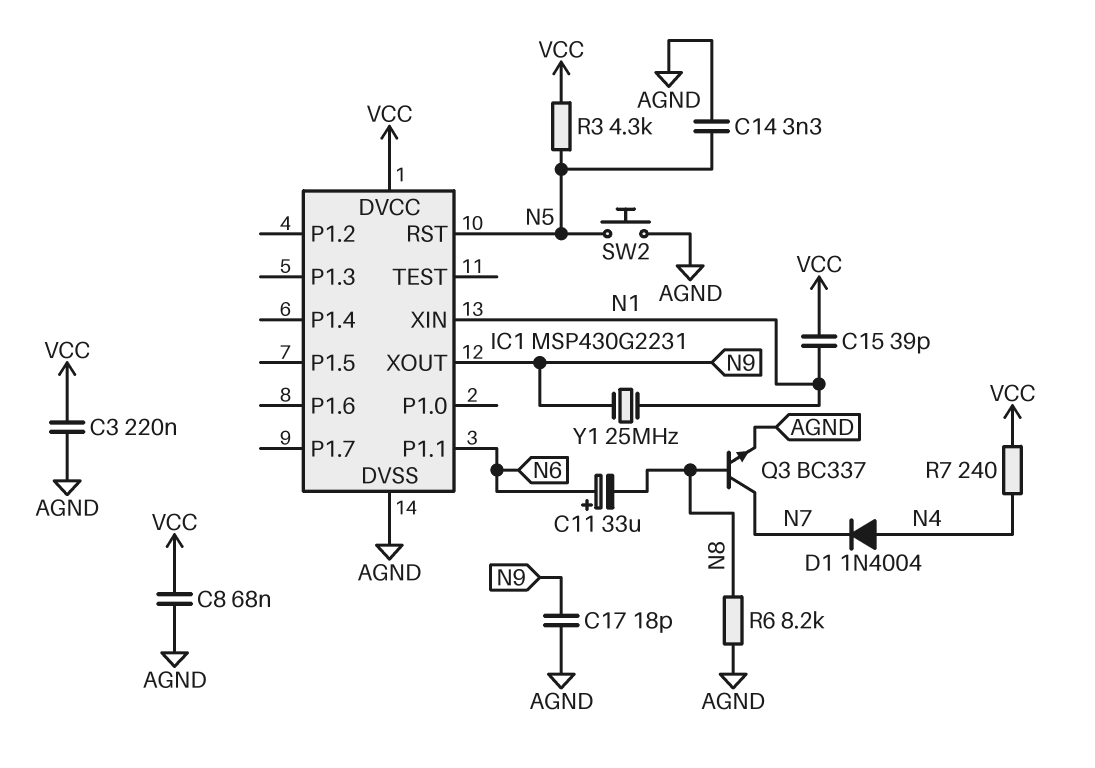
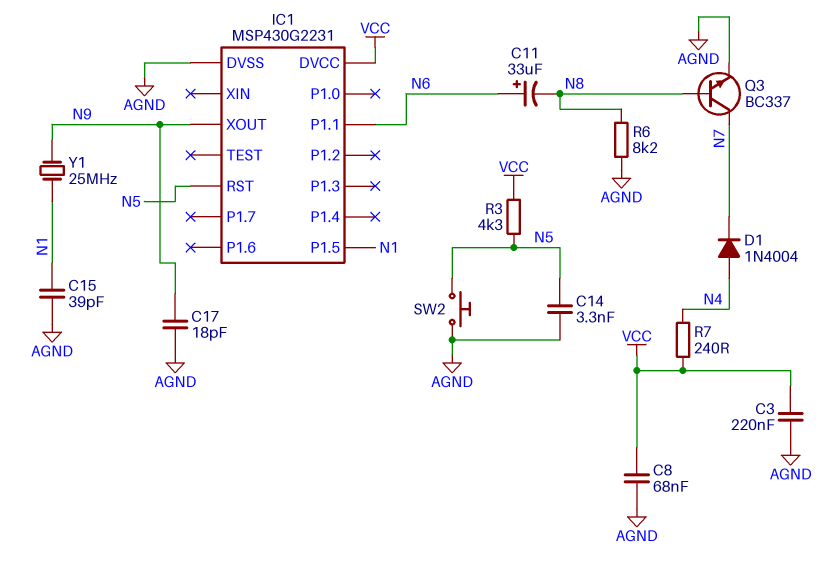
C15: 39pF (N1, VCC) -> 39pF (AGND, N1)
IC1 pin P1.5: none -> N1
IC1 pin XIN: N1 -> none

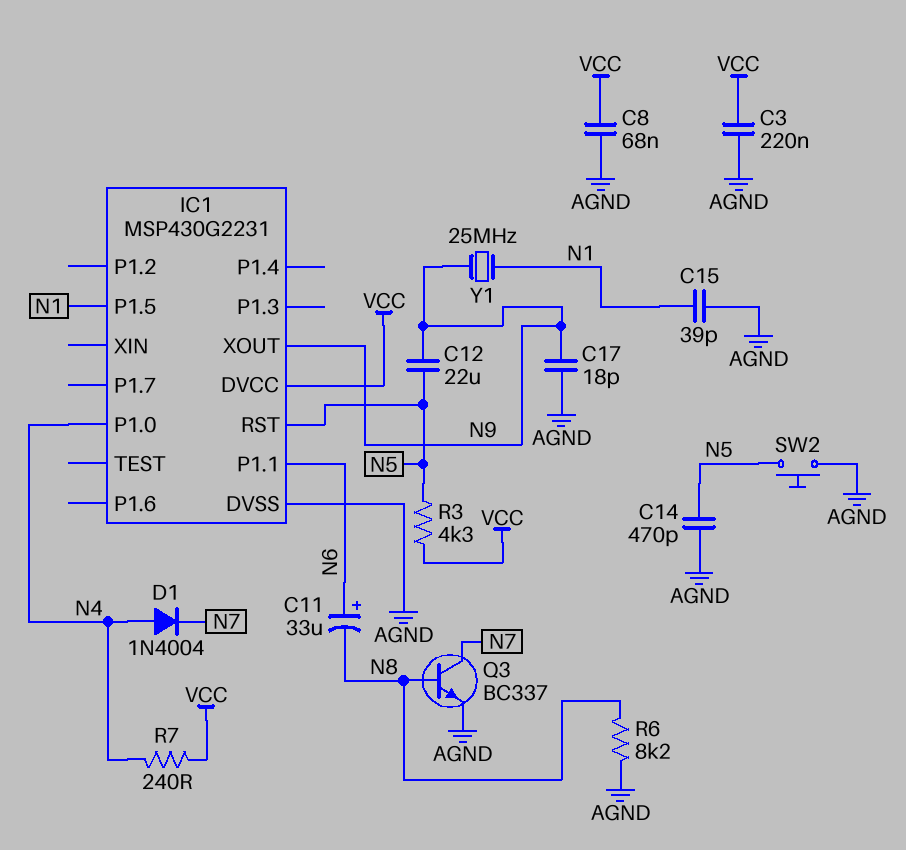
C12: none -> 22uF (N5, N9)
C14: 3.3nF (AGND, N5) -> 470pF (AGND, N5)
IC1 pin P1.0: none -> N4

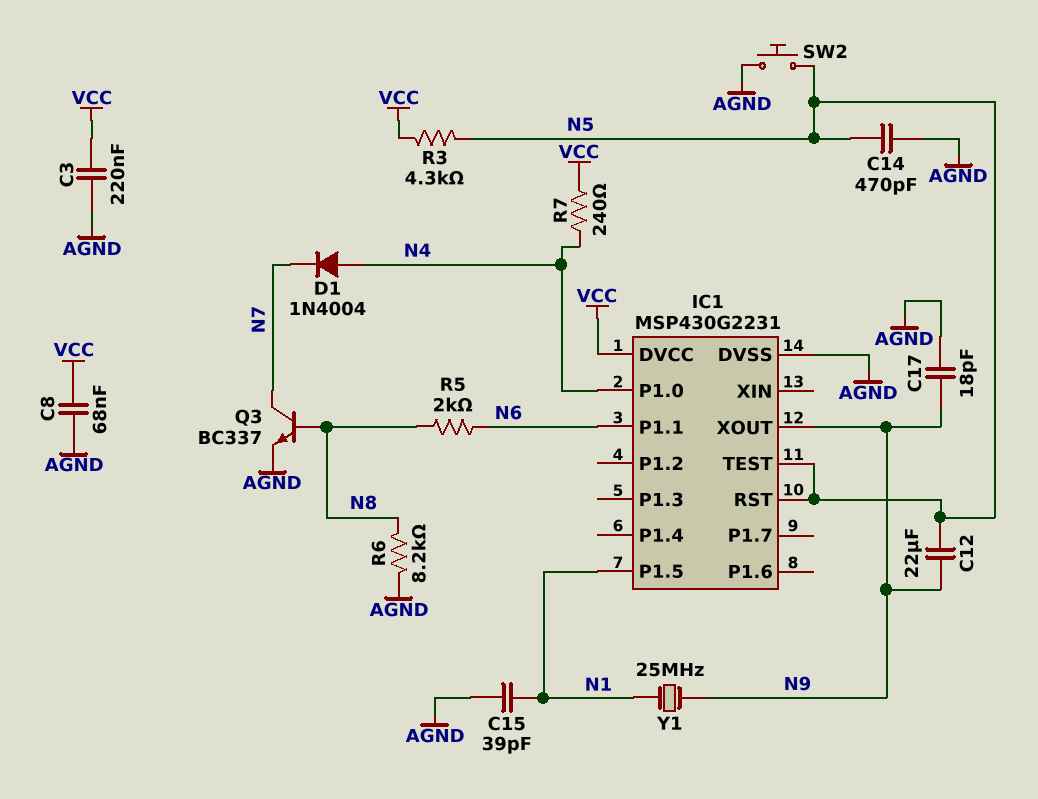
C11: 33uF (plus N6, minus N8) -> none
IC1 pin TEST: none -> N5
R5: none -> 2k (N6, N8)

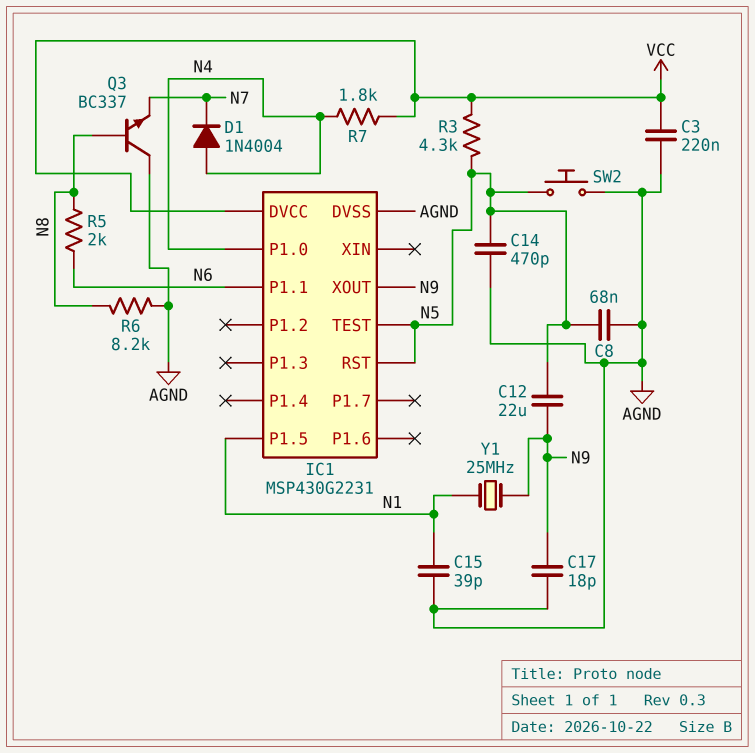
C8: 68nF (AGND, VCC) -> 68nF (AGND, N5)
Q3: NPN BC337 (B N8, C N7, E AGND) -> NPN BC337 (B N8, C AGND, E N7)
R7: 240 (N4, VCC) -> 1.8k (N4, VCC)

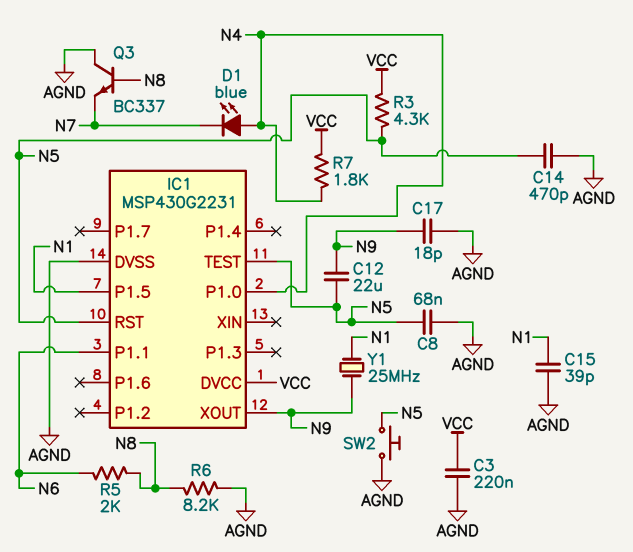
D1: diode 1N4004 (A N4, K N7) -> LED blue (A N4, K N7)

